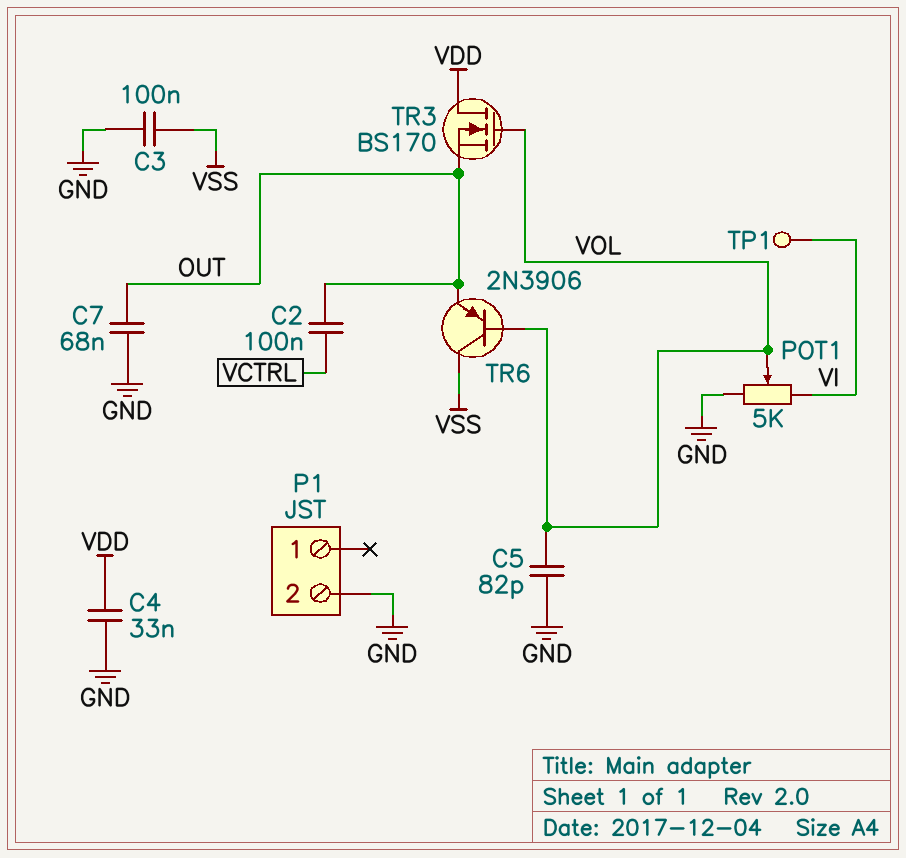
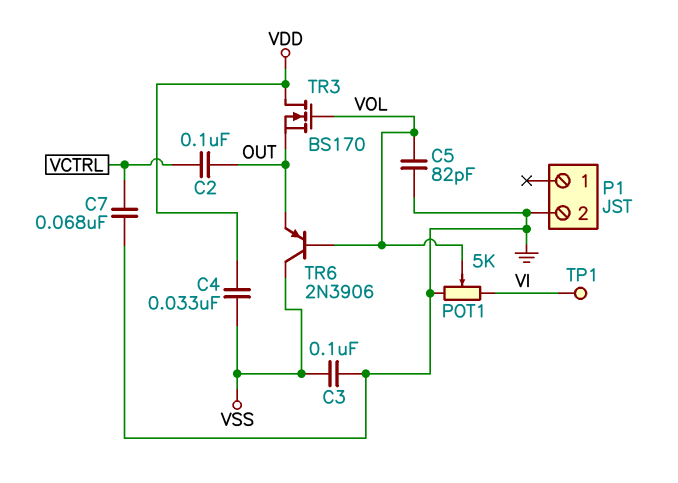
C4: 33nF (GND, VDD) -> 33nF (VDD, VSS)
C7: 68nF (GND, OUT) -> 68nF (GND, VCTRL)

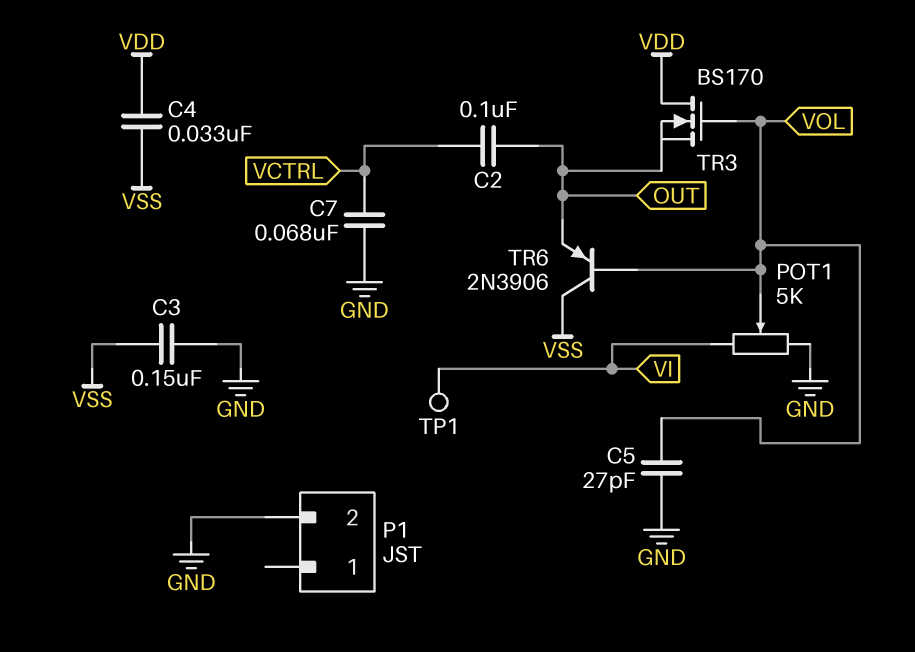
C3: 100nF (GND, VSS) -> 150nF (GND, VSS)
C5: 82pF (GND, VOL) -> 27pF (GND, VOL)

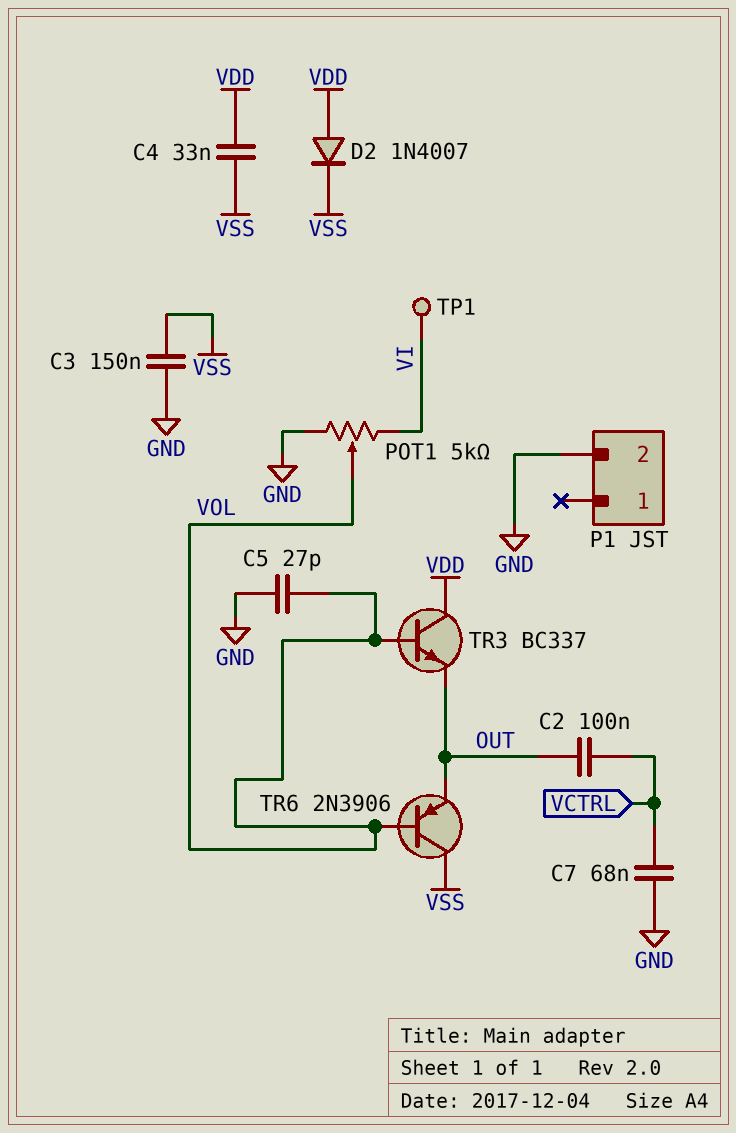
D2: none -> diode 1N4007 (A VDD, K VSS)
TR3: NMOS BS170 (G VOL, D VDD, S OUT) -> NPN BC337 (B VOL, C VDD, E OUT)

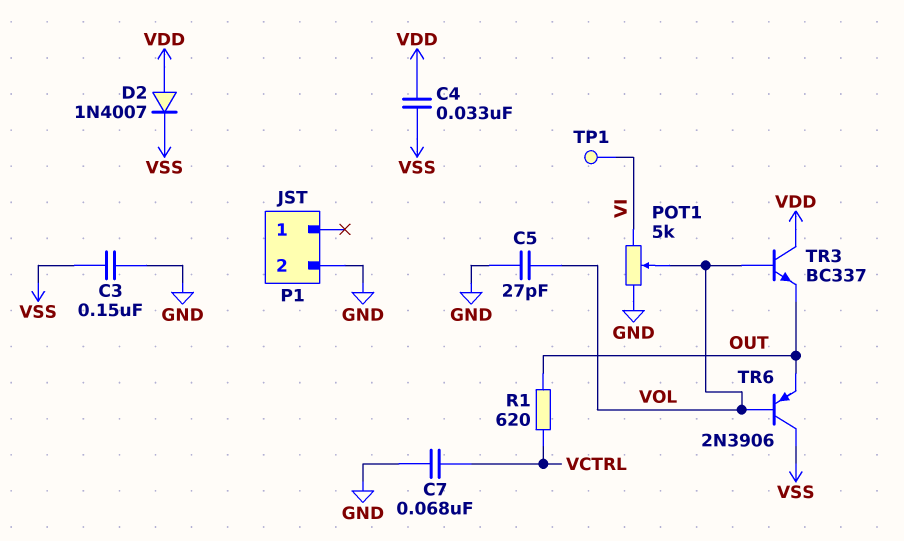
C2: 100nF (OUT, VCTRL) -> none
R1: none -> 620 (OUT, VCTRL)

